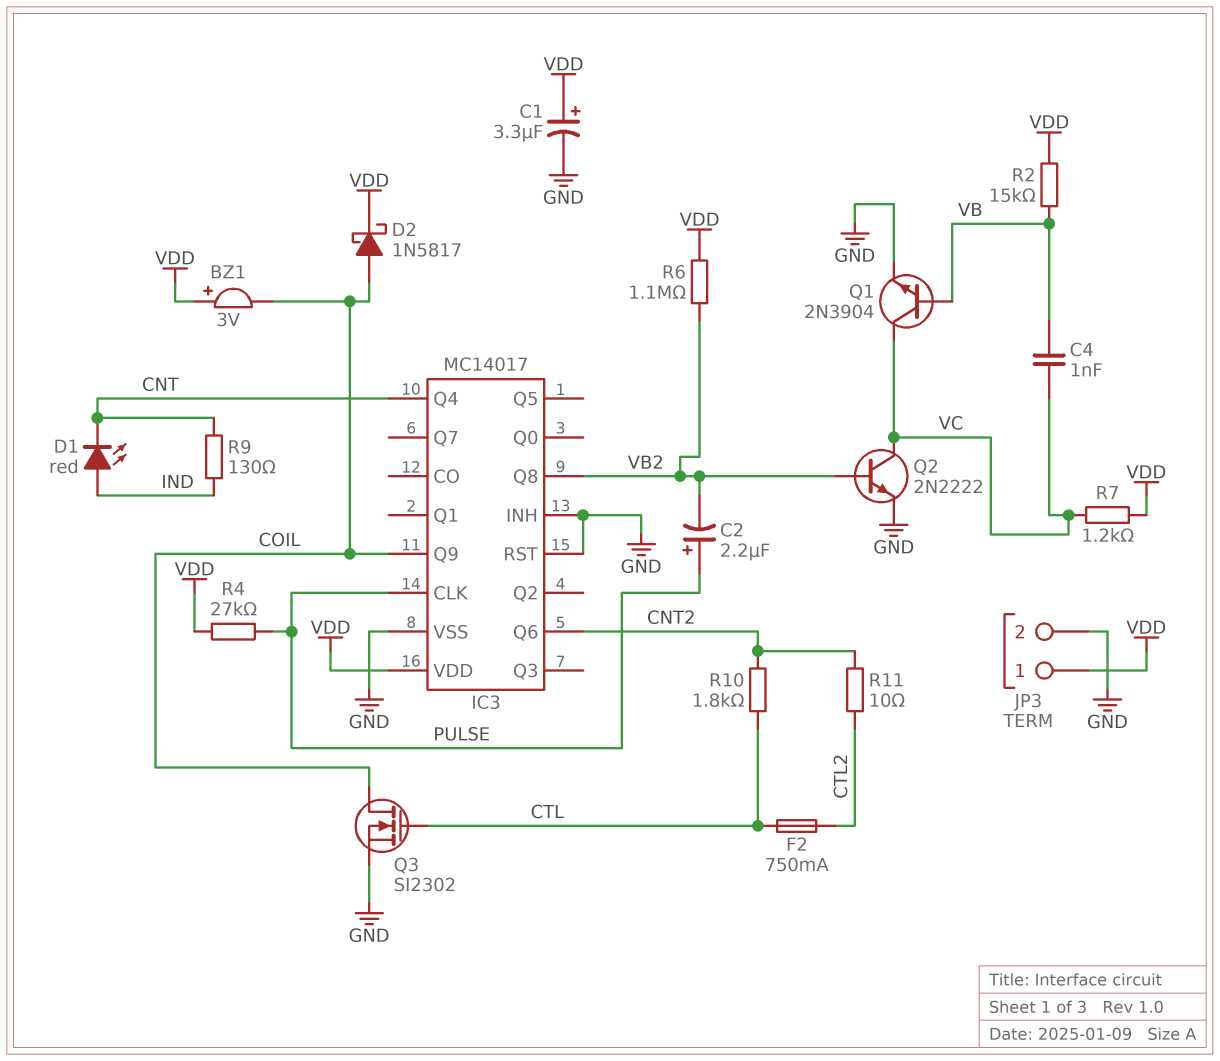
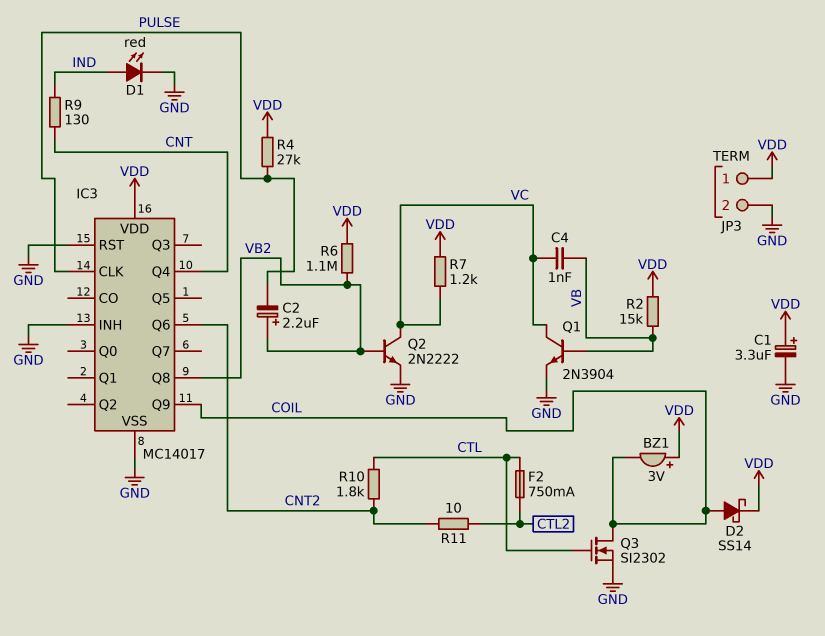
C2: 2.2uF (plus PULSE, minus VB2) -> 2.2uF (plus VB2, minus PULSE)
D1: LED red (A IND, K CNT) -> LED red (A IND, K GND)
D2: schottky 1N5817 (A COIL, K VDD) -> schottky SS14 (A COIL, K VDD)

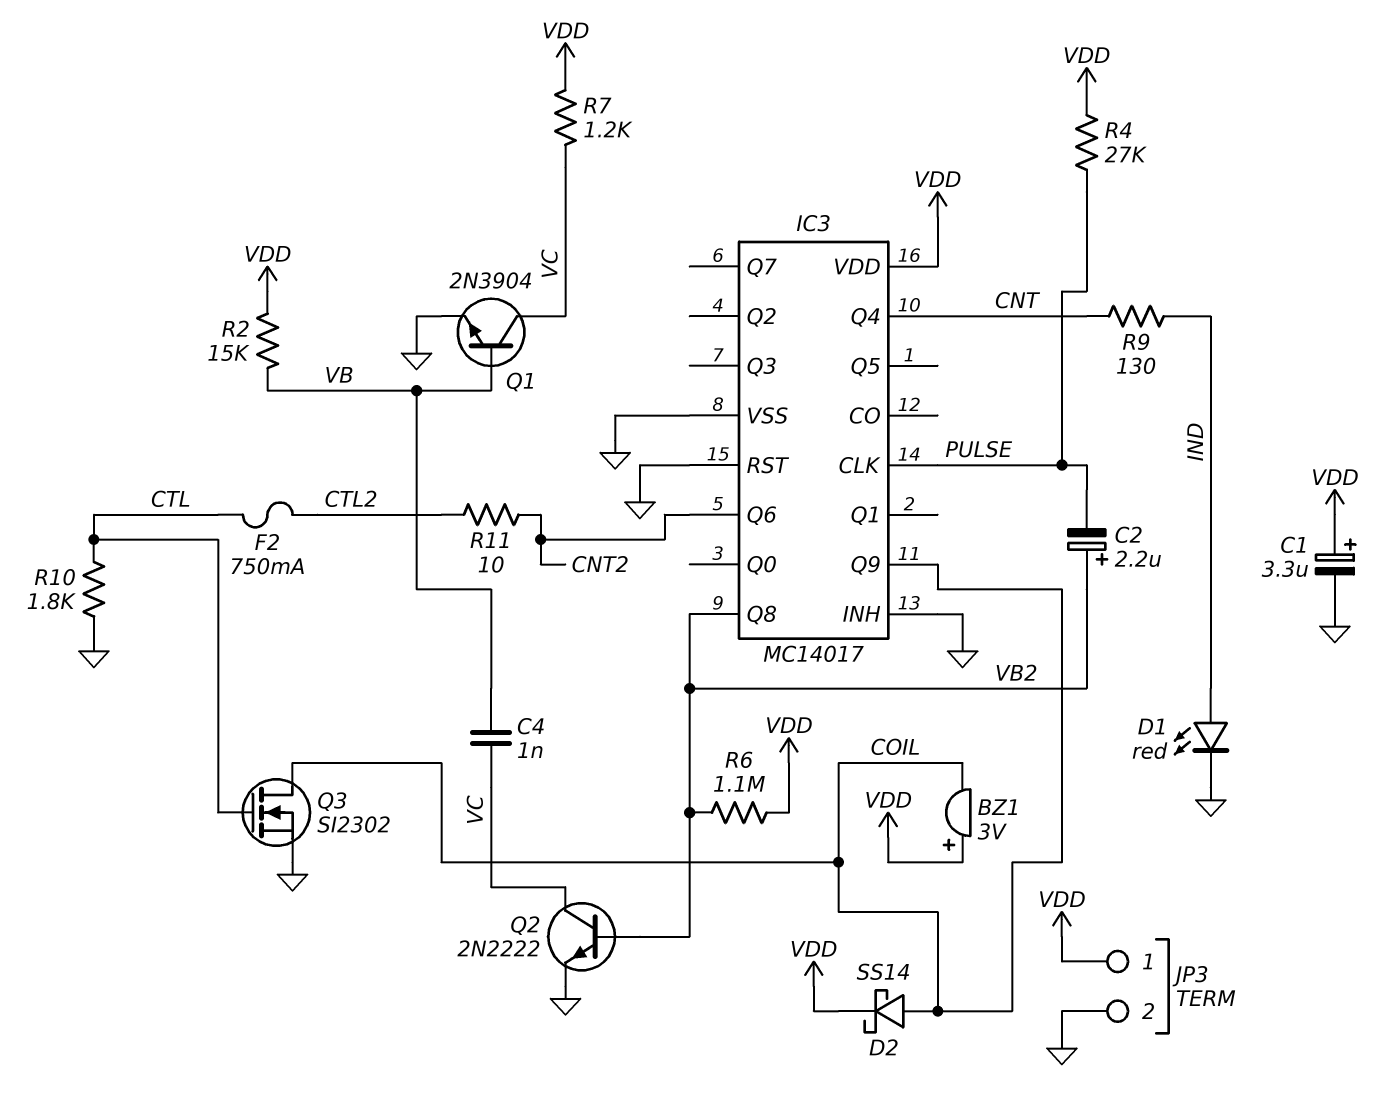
R10: 1.8k (CNT2, CTL) -> 1.8k (CTL, GND)

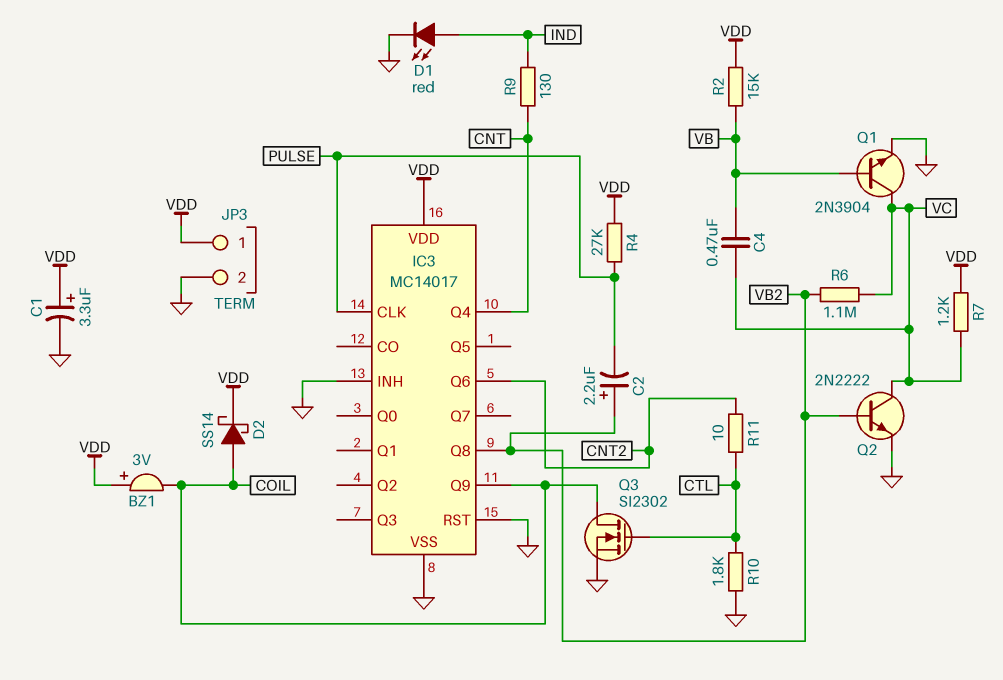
C4: 1nF (VB, VC) -> 470nF (VB, VC)
F2: 750mA (CTL, CTL2) -> none
R6: 1.1M (VB2, VDD) -> 1.1M (VB2, VC)
R11: 10 (CNT2, CTL2) -> 10 (CNT2, CTL)

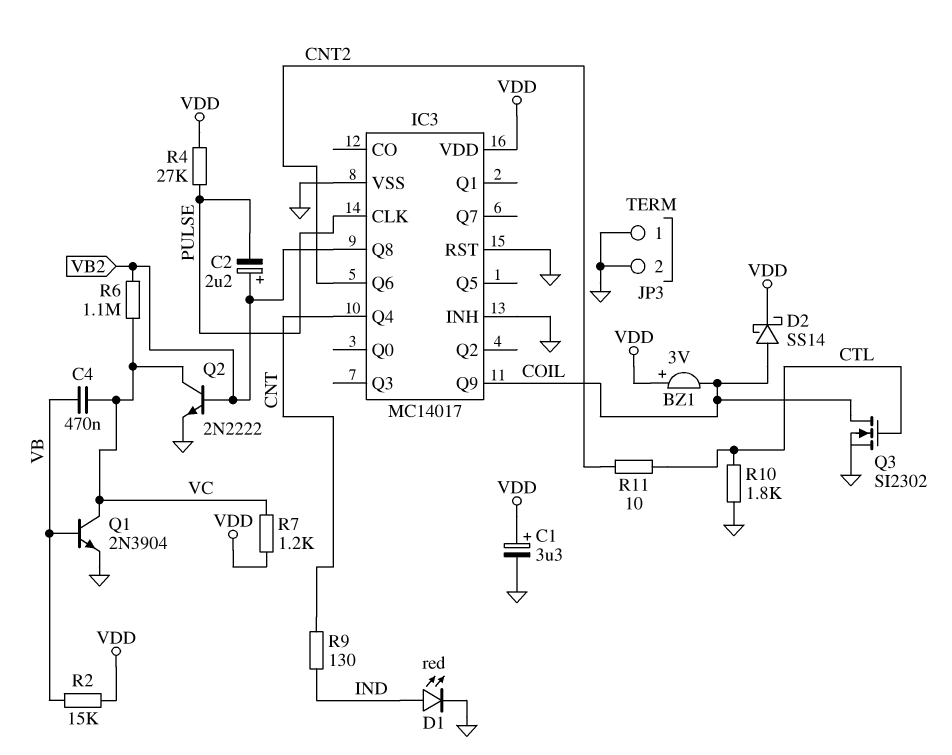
JP3 pin 1: VDD -> GND

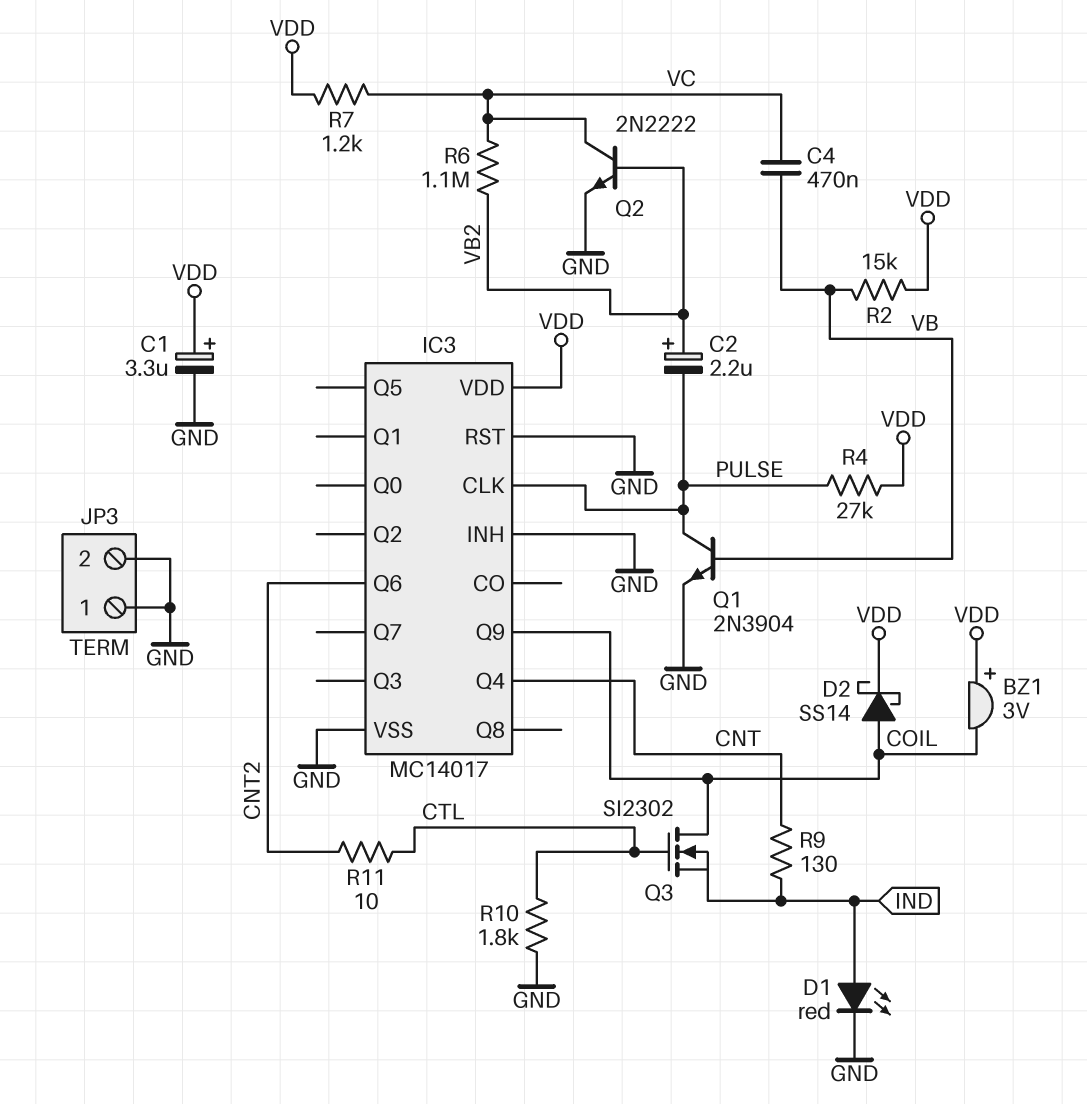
IC3 pin Q8: VB2 -> none
Q1: NPN 2N3904 (B VB, C VC, E GND) -> NPN 2N3904 (B VB, C PULSE, E GND)
Q3: NMOS SI2302 (G CTL, D COIL, S GND) -> NMOS SI2302 (G CTL, D COIL, S IND)

